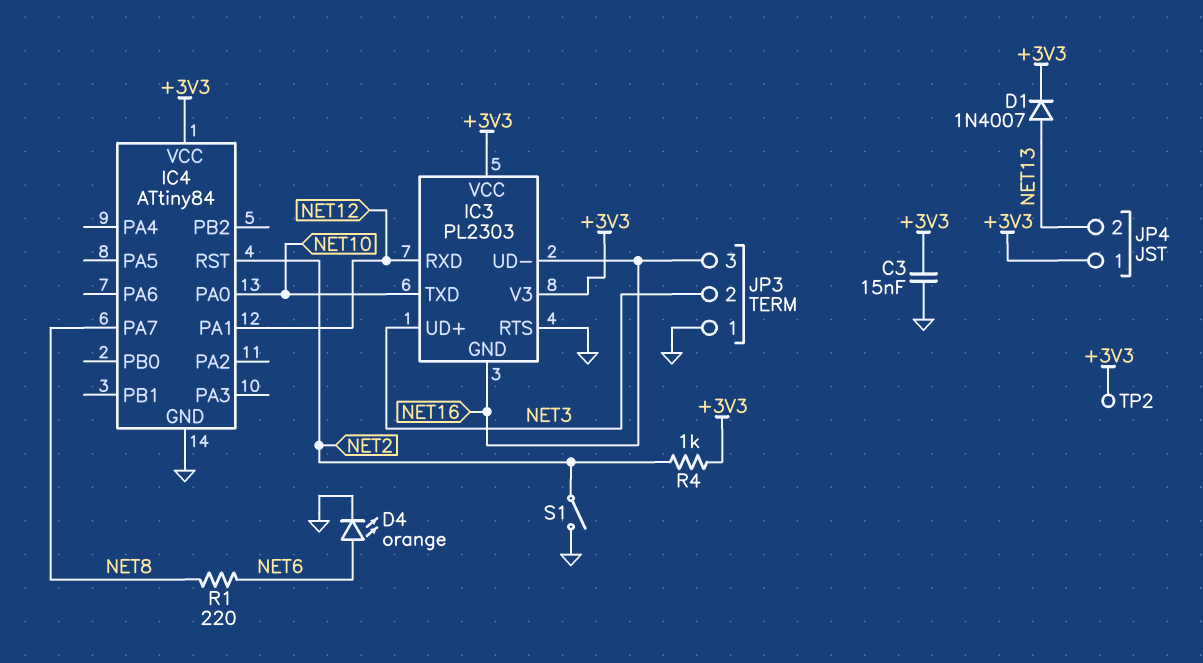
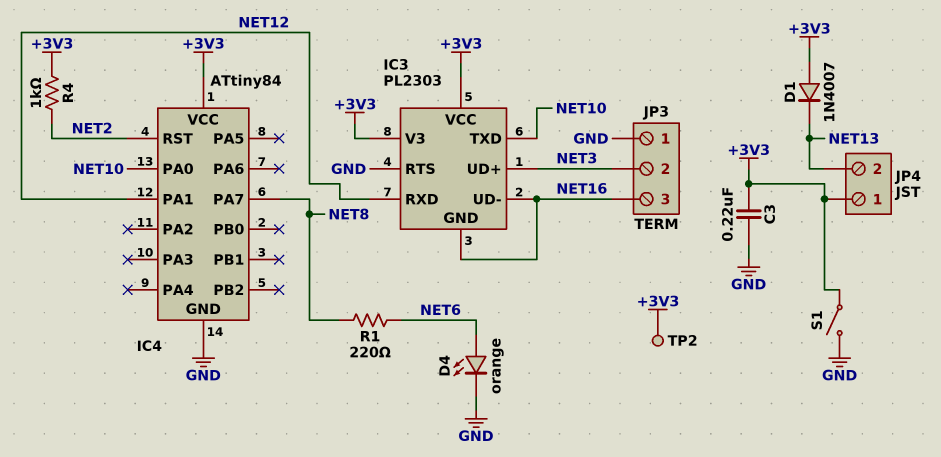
C3: 15nF (+3V3, GND) -> 220nF (+3V3, GND)
D1: diode 1N4007 (A NET13, K +3V3) -> diode 1N4007 (A +3V3, K NET13)
S1: switch (GND, NET2) -> switch (+3V3, GND)

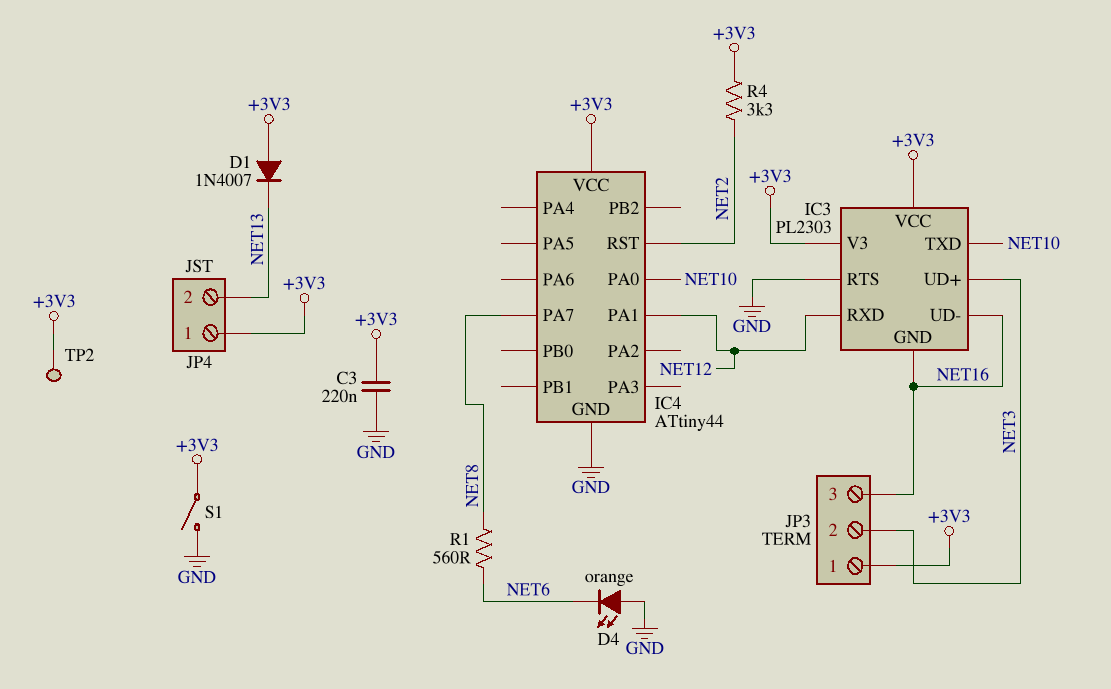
D4: LED orange (A NET6, K GND) -> LED orange (A GND, K NET6)
IC4: ATtiny84 -> ATtiny44
JP3 pin 1: GND -> +3V3
R1: 220 (NET6, NET8) -> 560 (NET6, NET8)
R4: 1k (+3V3, NET2) -> 3.3k (+3V3, NET2)

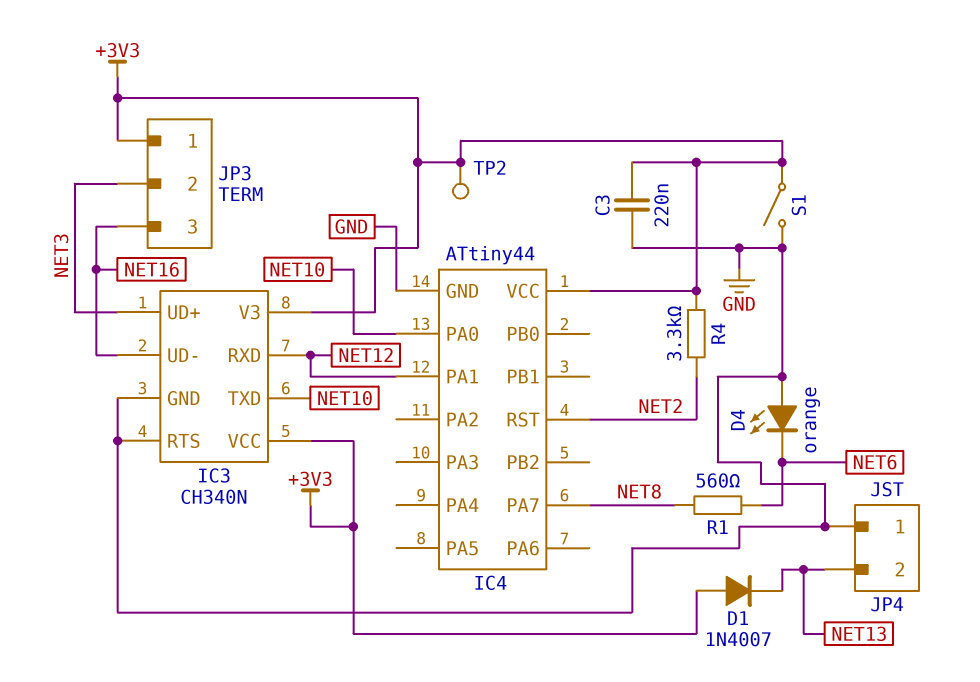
IC3: PL2303 -> CH340N
IC3 pin GND: NET16 -> GND
JP4 pin 1: +3V3 -> GND

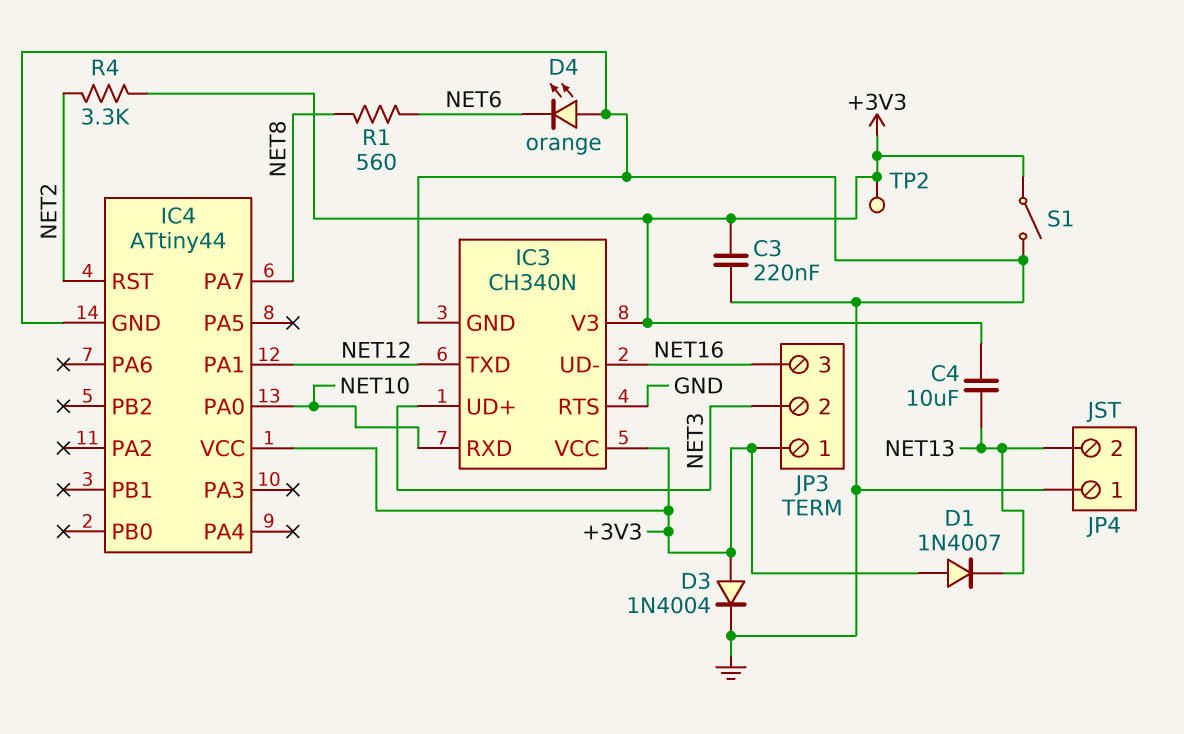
C4: none -> 10uF (+3V3, NET13)
D3: none -> diode 1N4004 (A +3V3, K GND)
IC3 pin RXD: NET12 -> NET10
IC3 pin TXD: NET10 -> NET12

